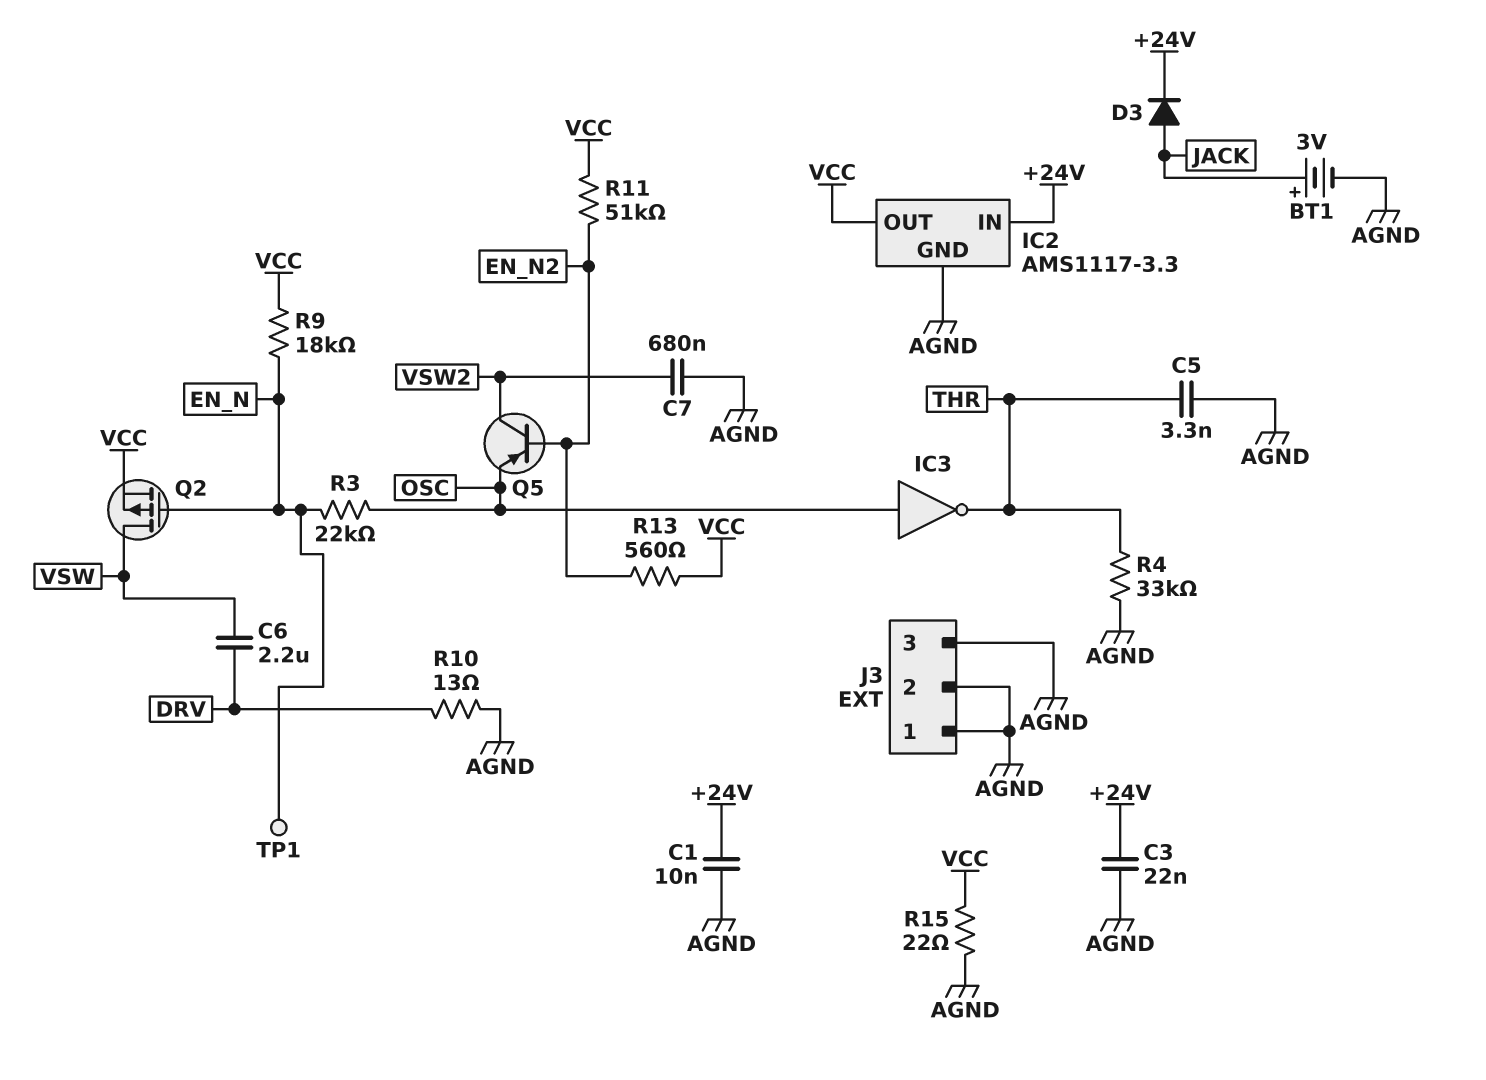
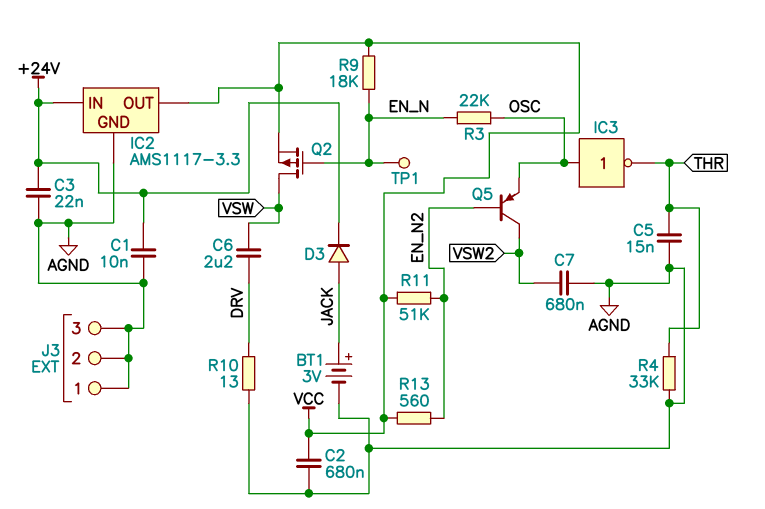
C2: none -> 680nF (AGND, VCC)
C5: 3.3nF (AGND, THR) -> 15nF (AGND, THR)
R15: 22 (AGND, VCC) -> none

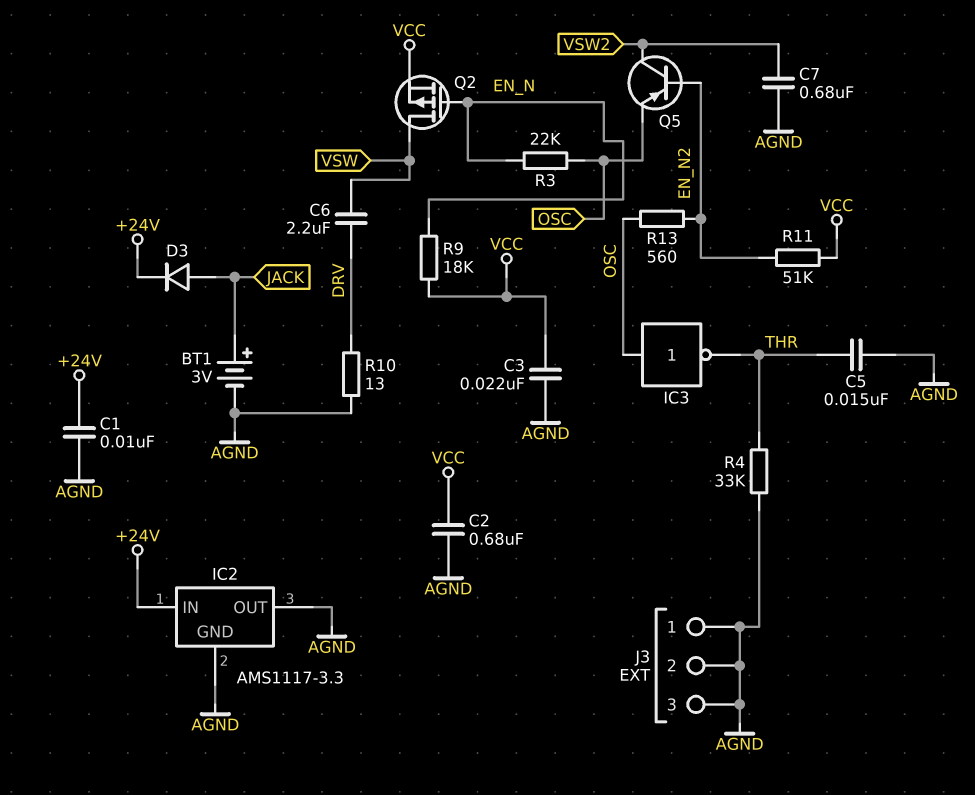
C3: 22nF (+24V, AGND) -> 22nF (AGND, VCC)
IC2 pin OUT: VCC -> AGND
R13: 560 (EN_N2, VCC) -> 560 (EN_N2, OSC)
TP1: test point (EN_N) -> none

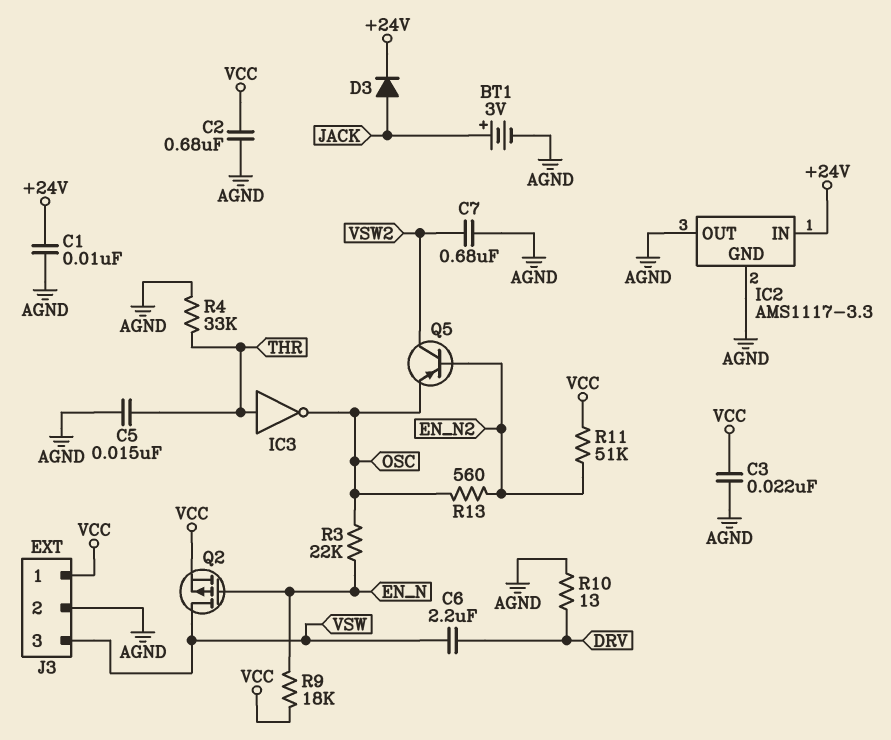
IC3: NOT (in OSC, out THR) -> NOT (in THR, out OSC)
J3 pin 1: AGND -> VCC
J3 pin 3: AGND -> VSW

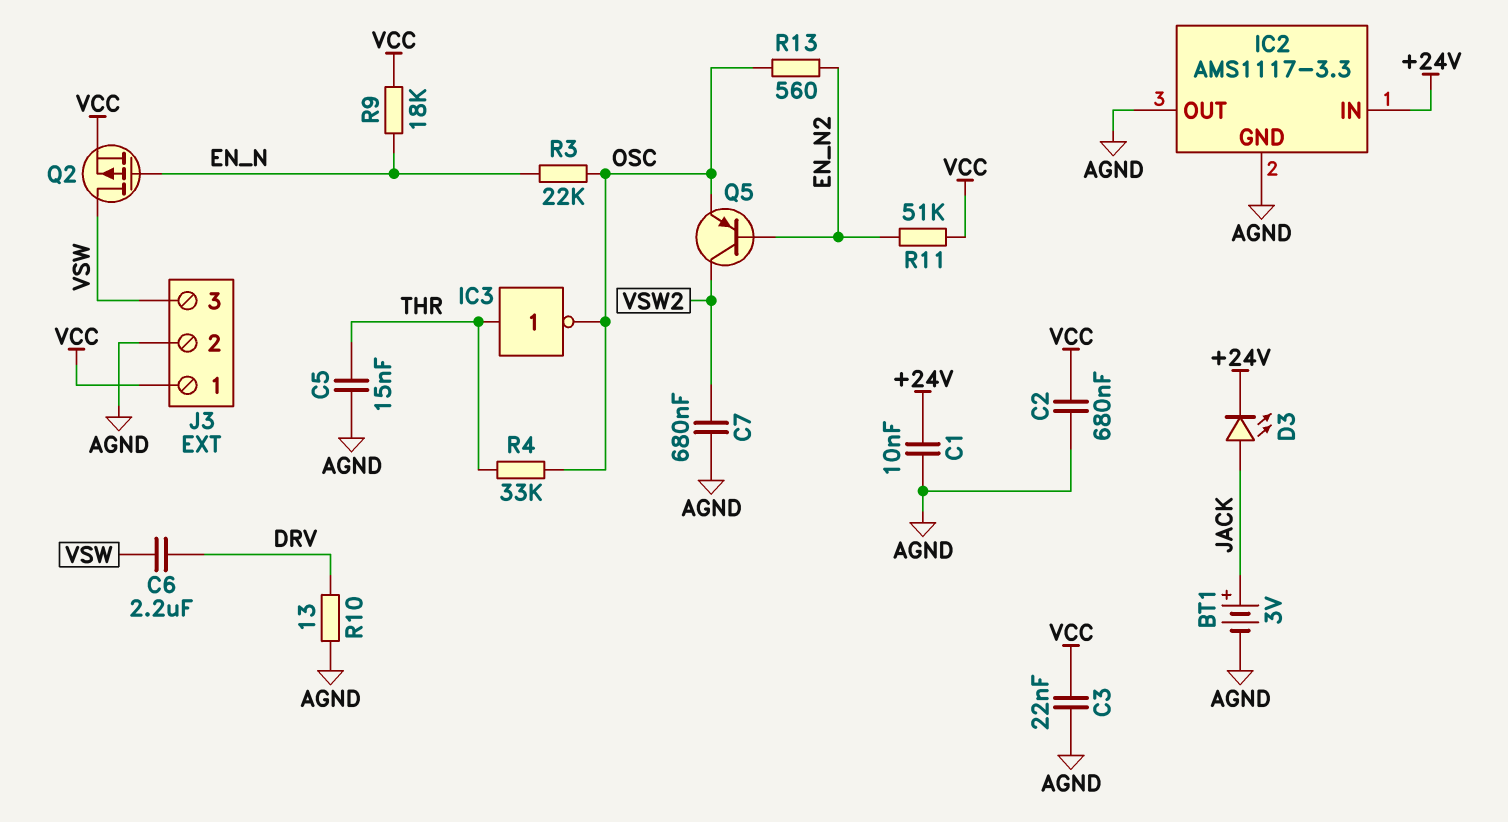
D3: diode (A JACK, K +24V) -> LED (A JACK, K +24V)
R4: 33k (AGND, THR) -> 33k (OSC, THR)

